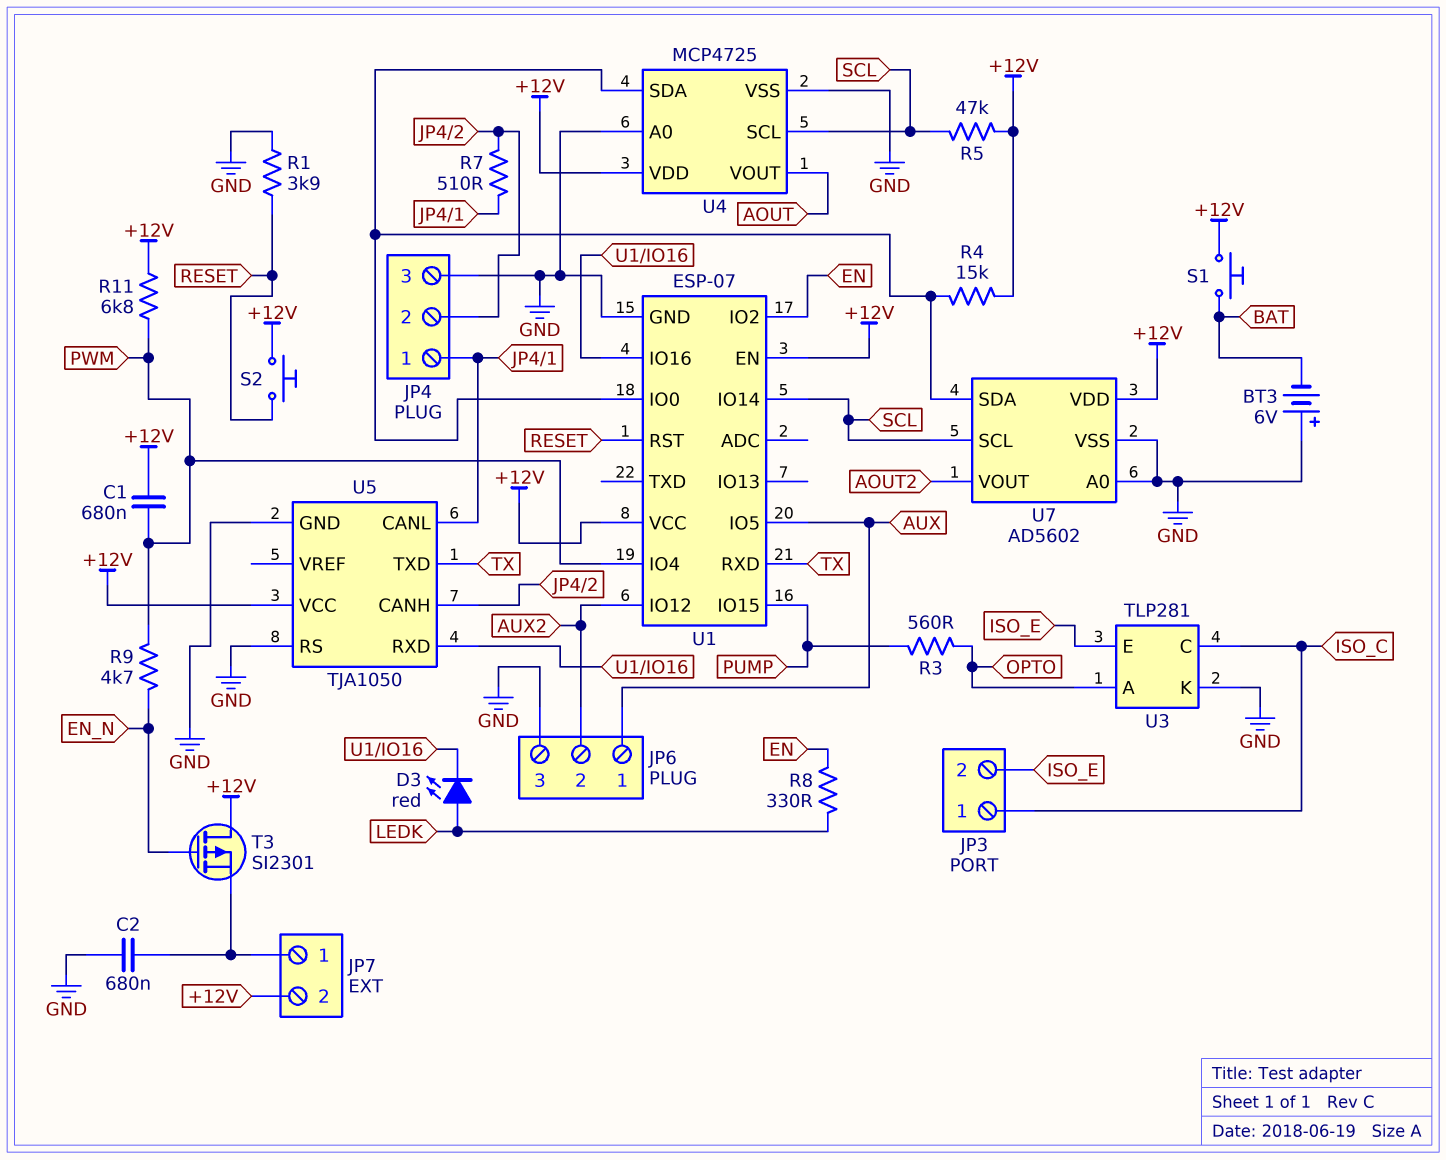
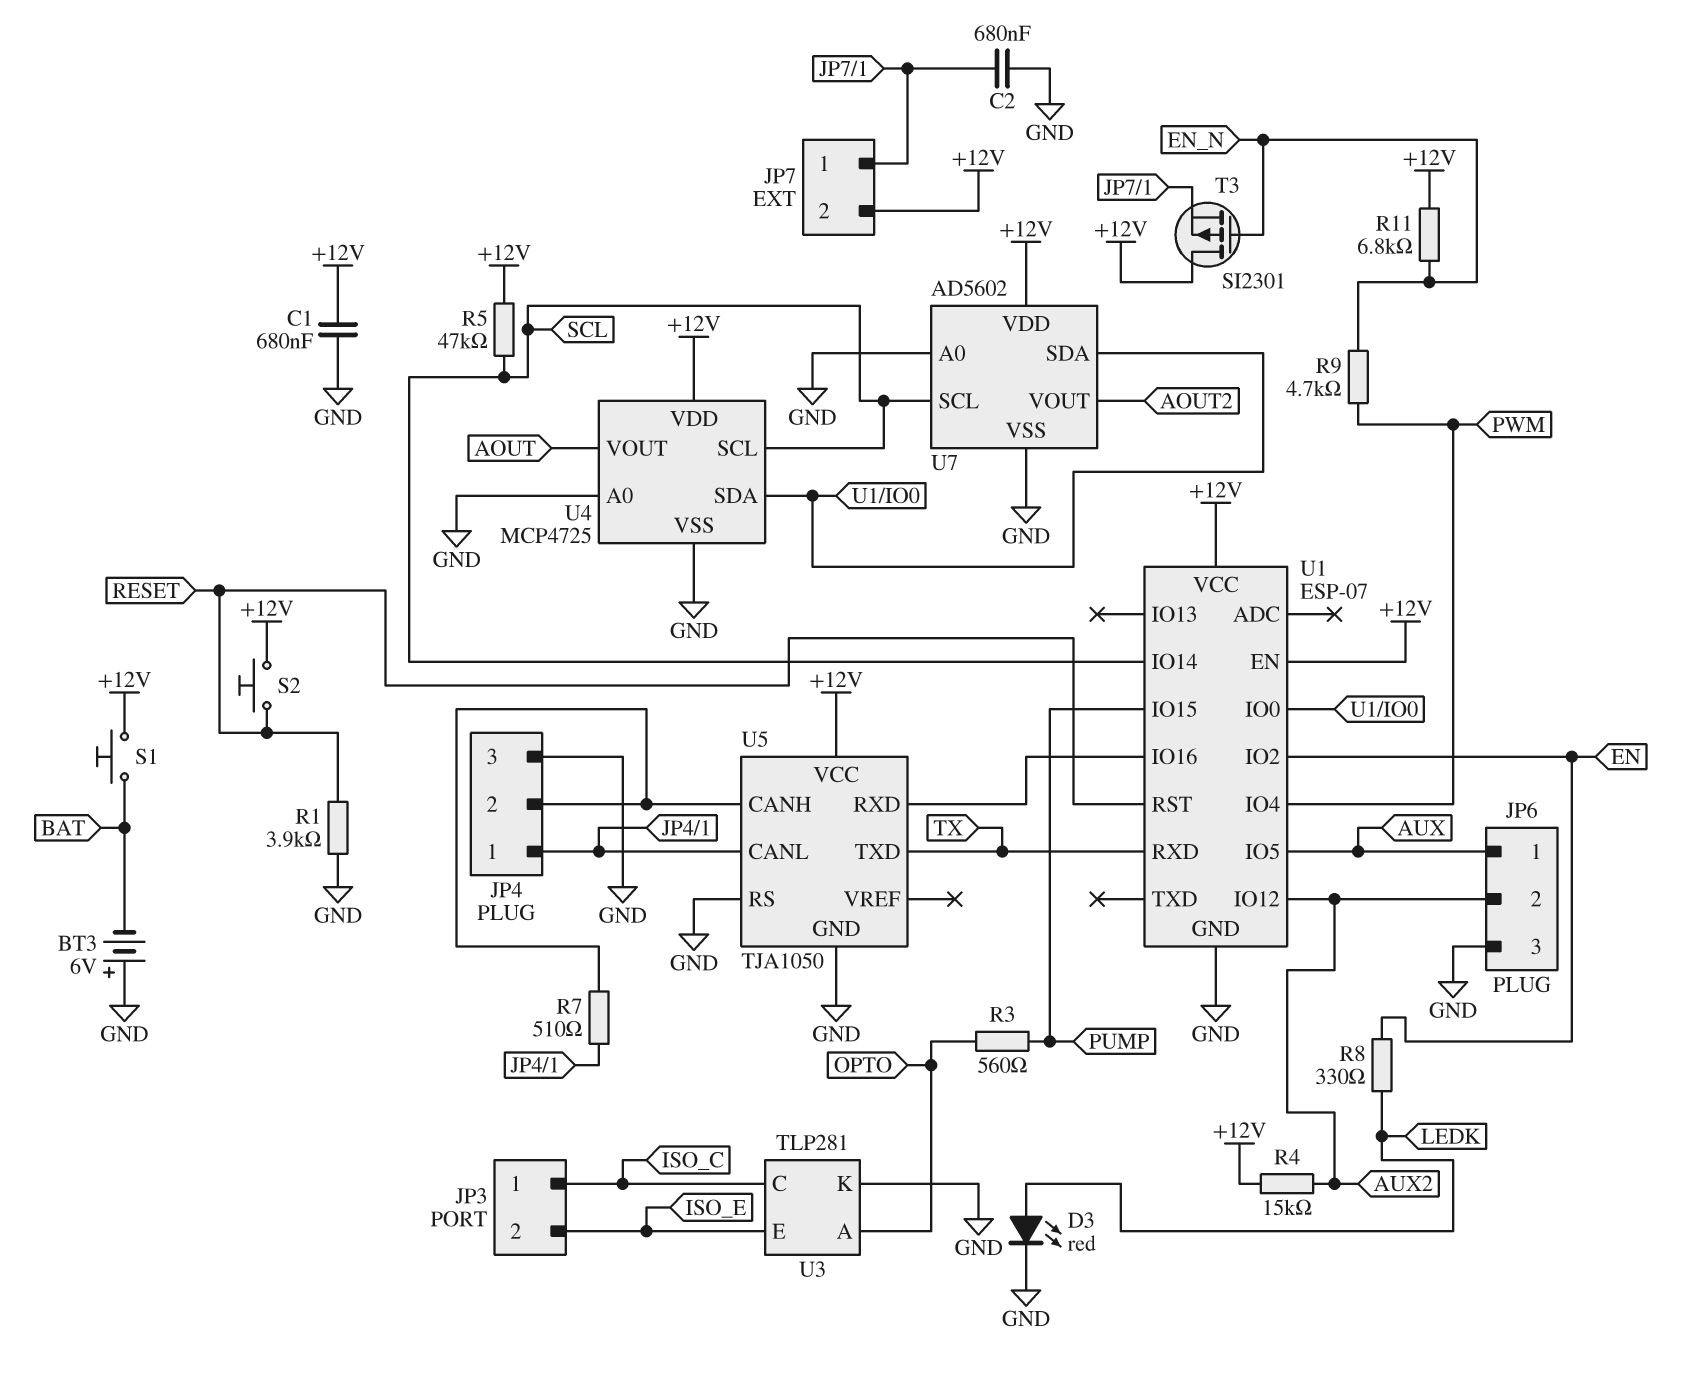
C1: 680nF (+12V, PWM) -> 680nF (+12V, GND)
D3: LED red (A LEDK, K U1/IO16) -> LED red (A LEDK, K GND)
R4: 15k (+12V, U1/IO0) -> 15k (+12V, AUX2)
R11: 6.8k (+12V, PWM) -> 6.8k (+12V, EN_N)

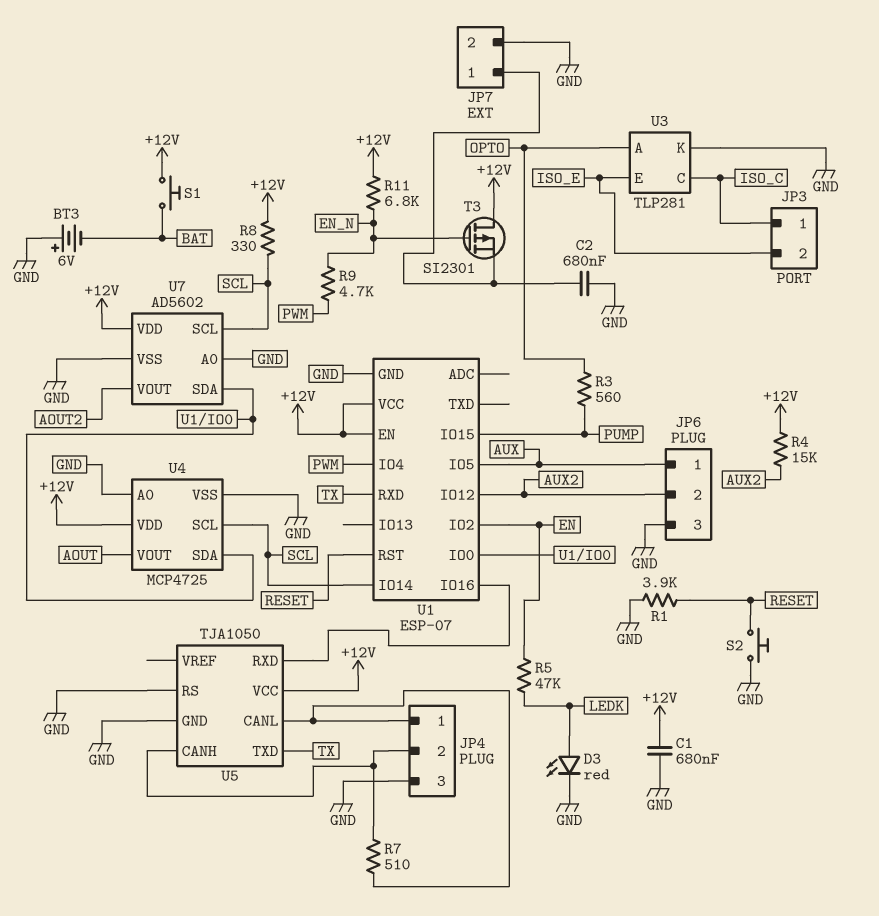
JP7 pin 2: +12V -> GND
R5: 47k (+12V, SCL) -> 47k (EN, LEDK)
R8: 330 (EN, LEDK) -> 330 (+12V, SCL)
S2: button (+12V, RESET) -> button (GND, RESET)

